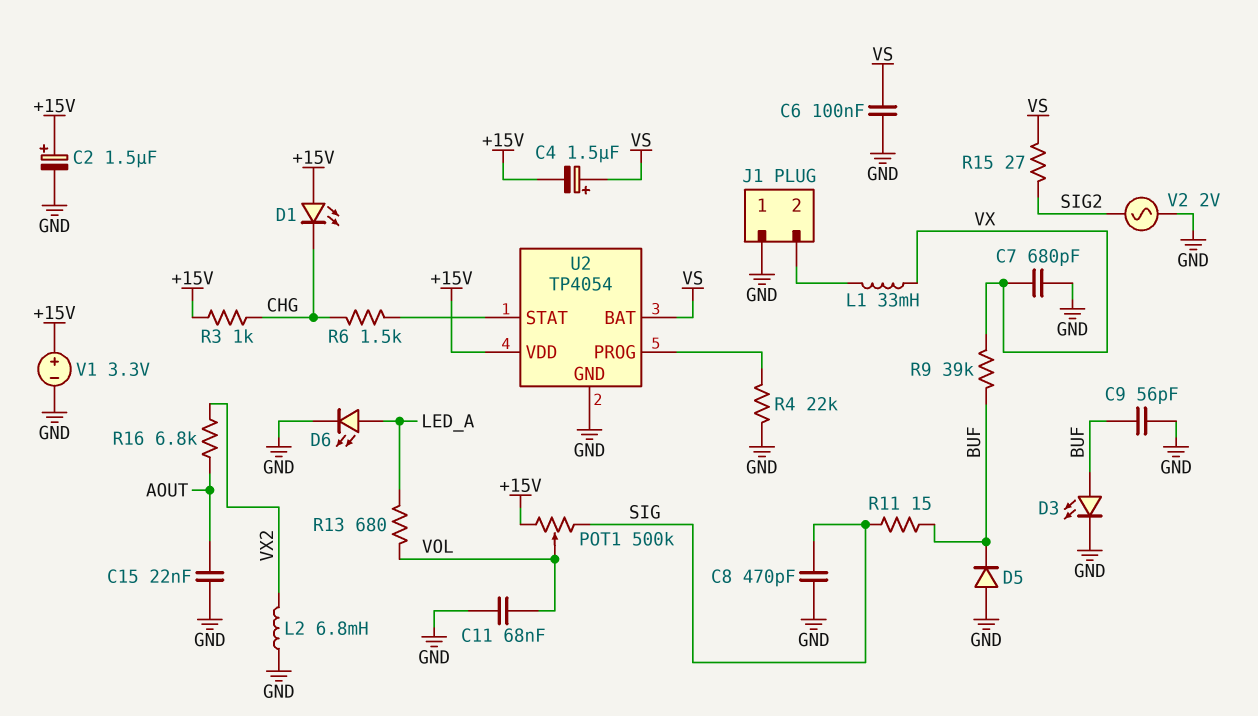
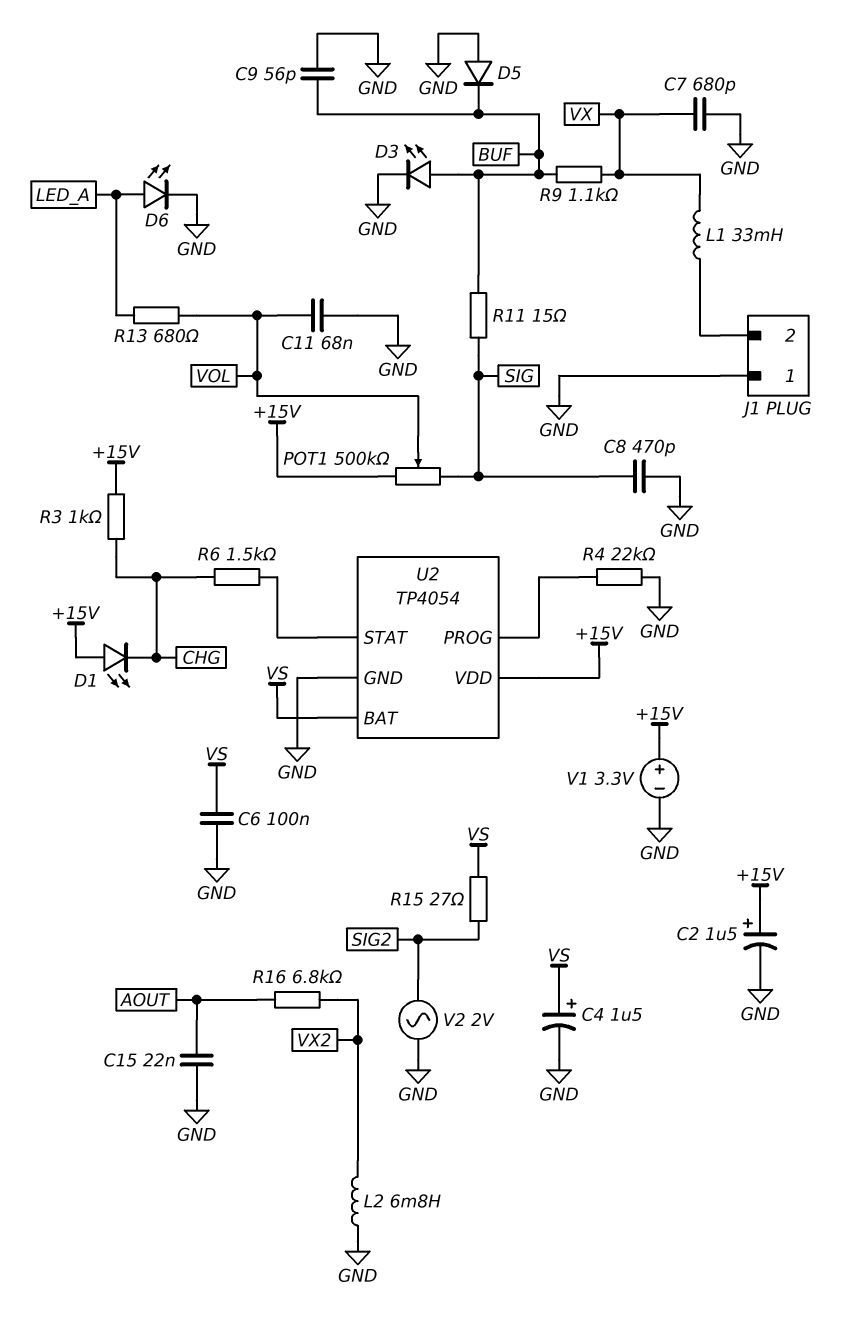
C4: 1.5uF (plus VS, minus +15V) -> 1.5uF (plus VS, minus GND)
R9: 39k (BUF, VX) -> 1.1k (BUF, VX)

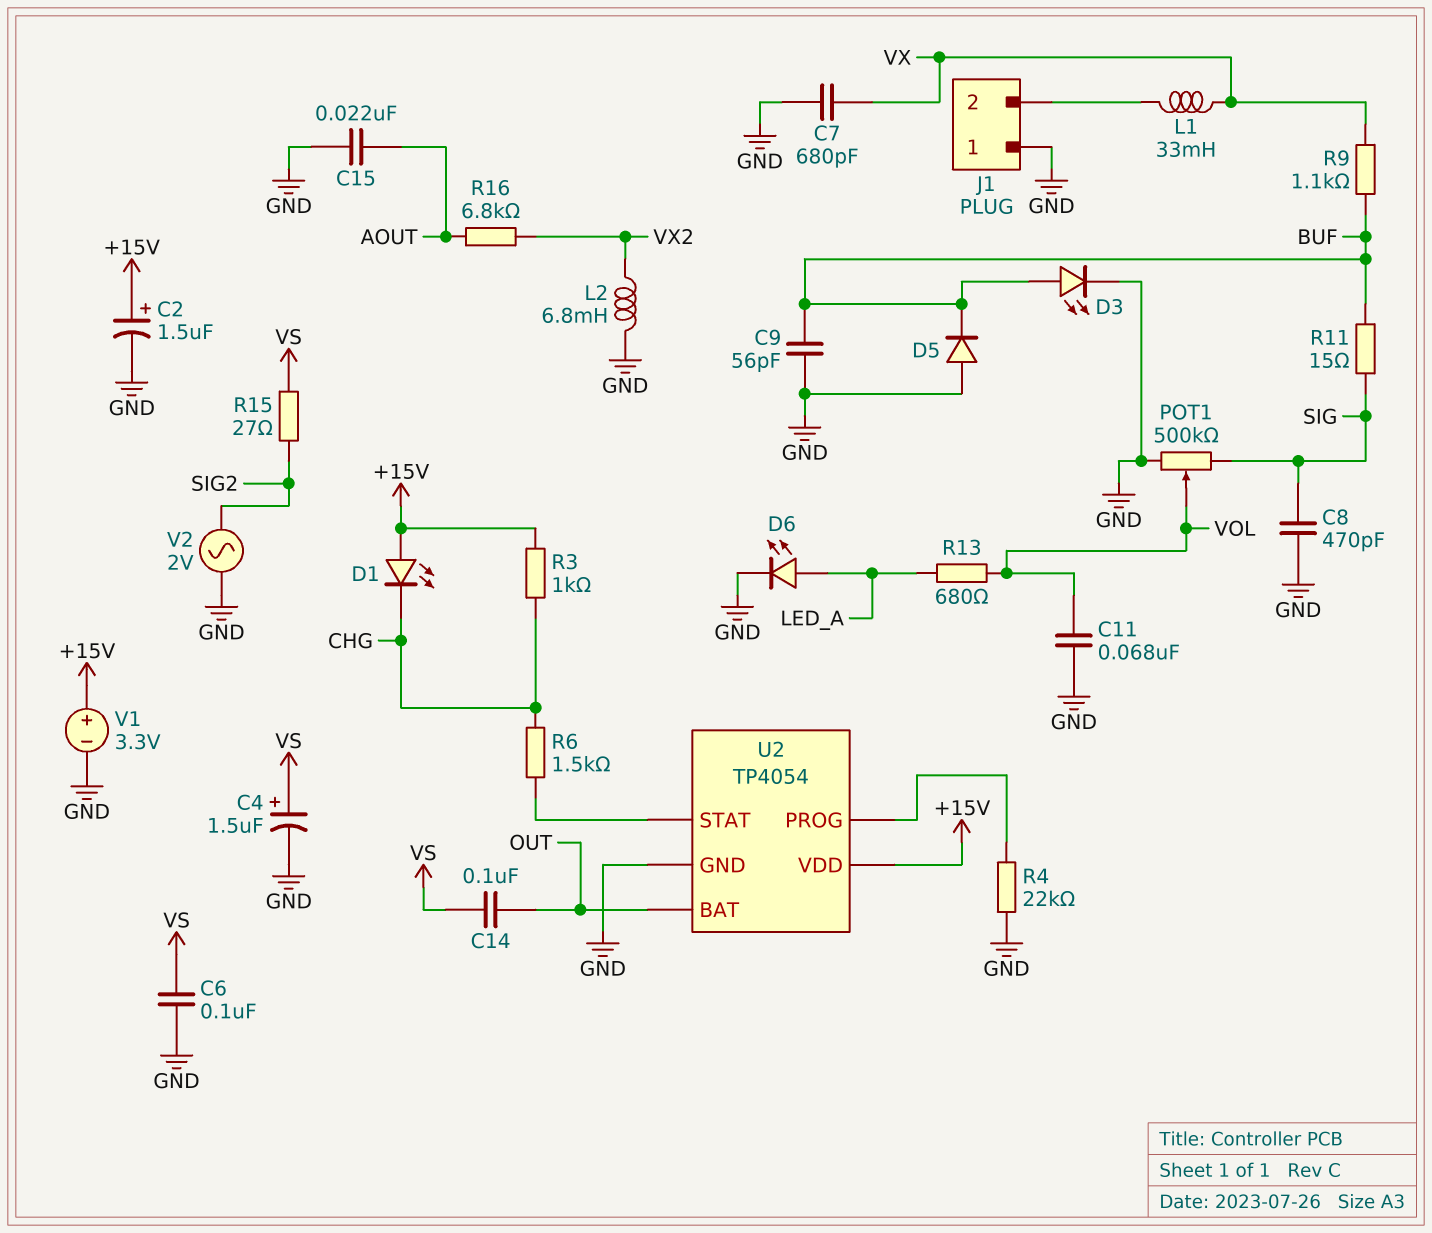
C14: none -> 100nF (OUT, VS)
POT1: 500k (+15V, SIG, wiper VOL) -> 500k (GND, SIG, wiper VOL)
U2 pin BAT: VS -> OUT

